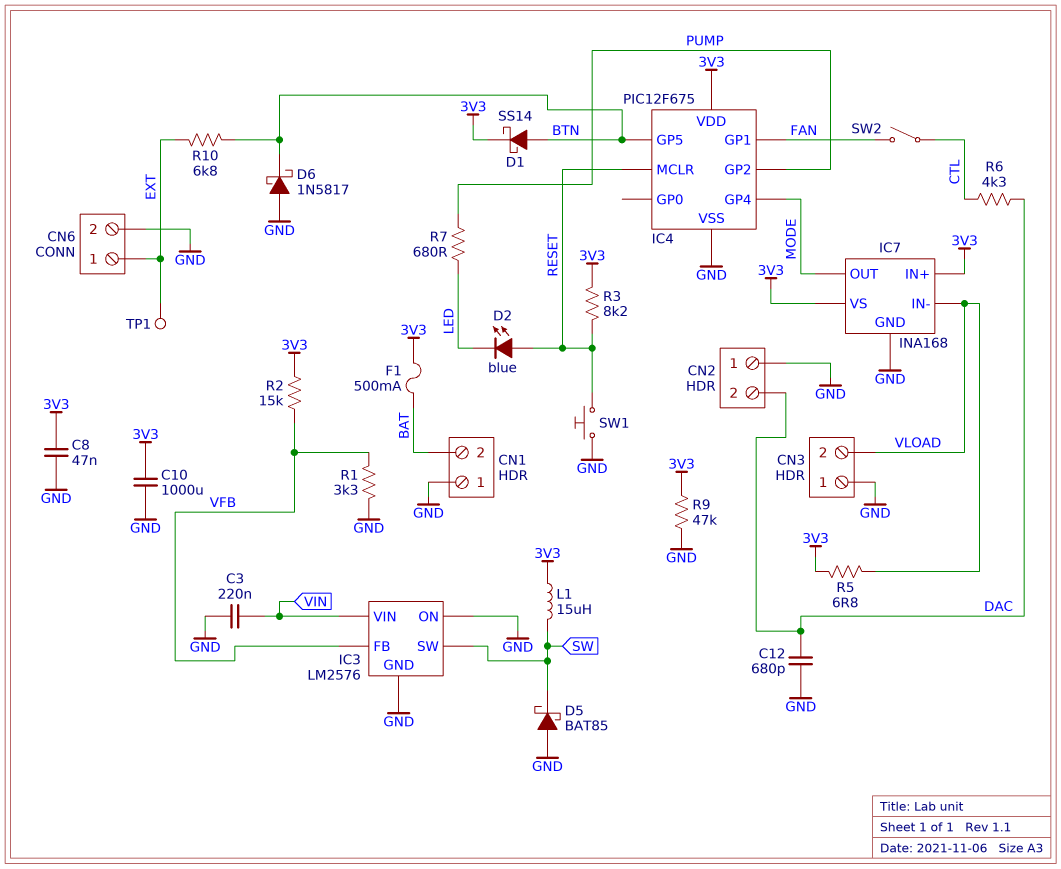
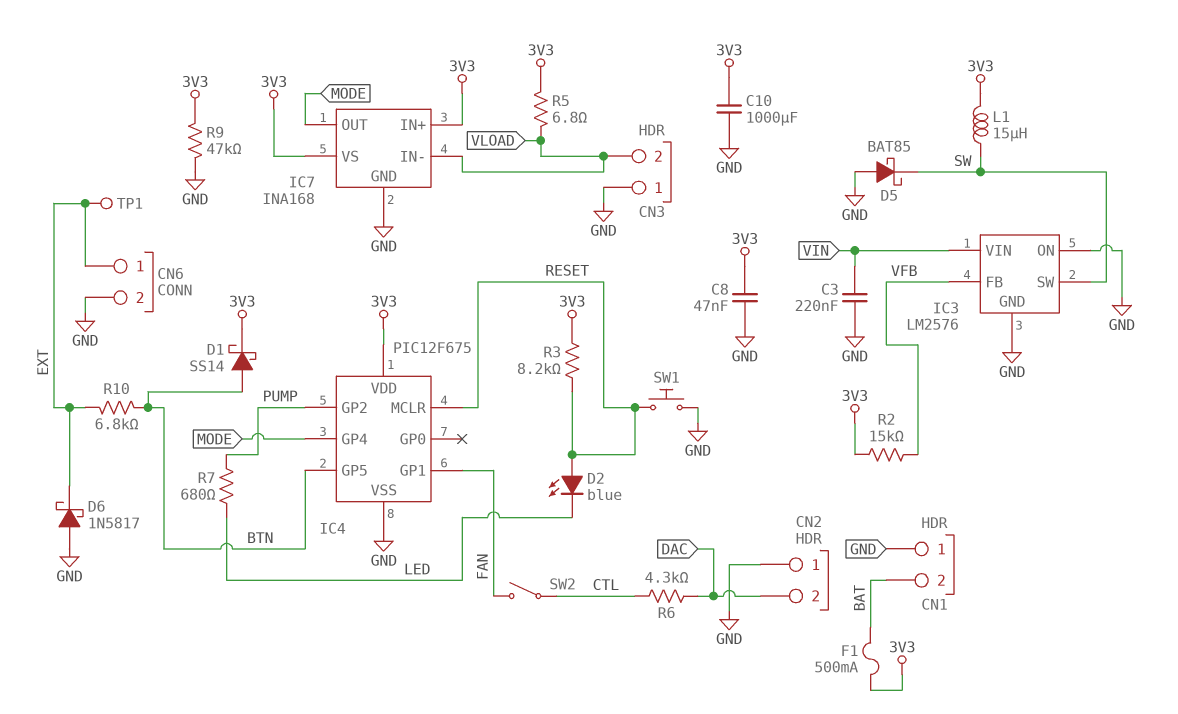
C12: 680pF (DAC, GND) -> none
D6: schottky 1N5817 (A GND, K BTN) -> schottky 1N5817 (A GND, K EXT)
R1: 3.3k (GND, VFB) -> none

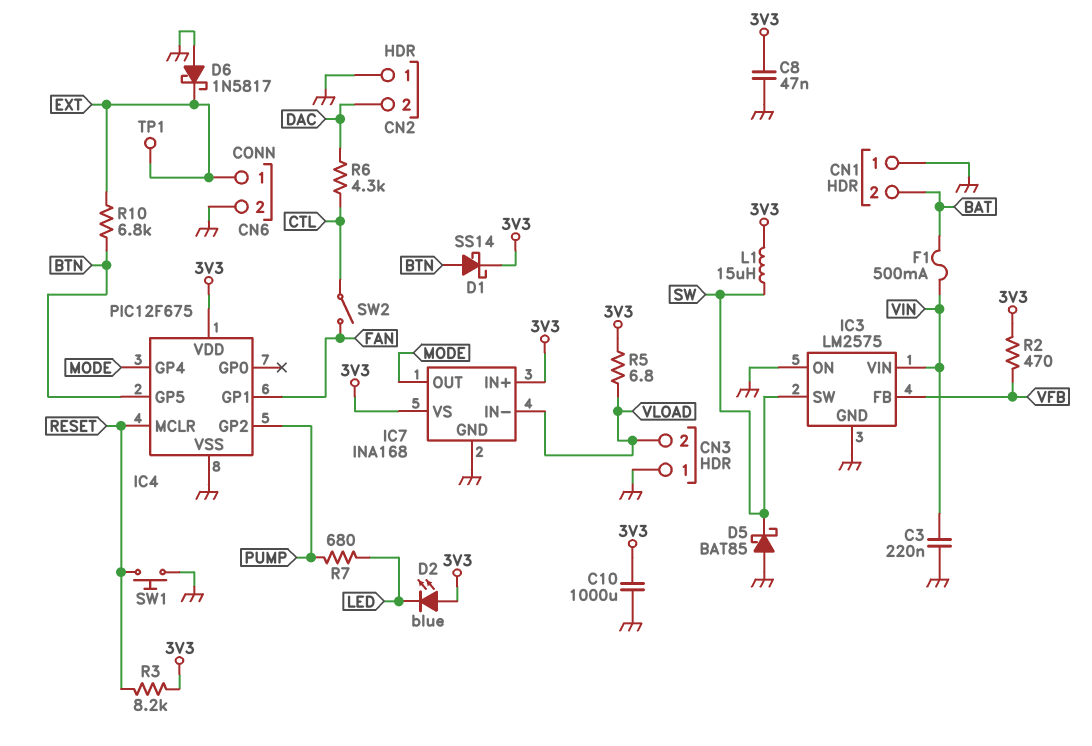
D2: LED blue (A RESET, K LED) -> LED blue (A 3V3, K LED)
F1: 500mA (3V3, BAT) -> 500mA (BAT, VIN)
IC3: LM2576 -> LM2575
R2: 15k (3V3, VFB) -> 470 (3V3, VFB)
R9: 47k (3V3, GND) -> none

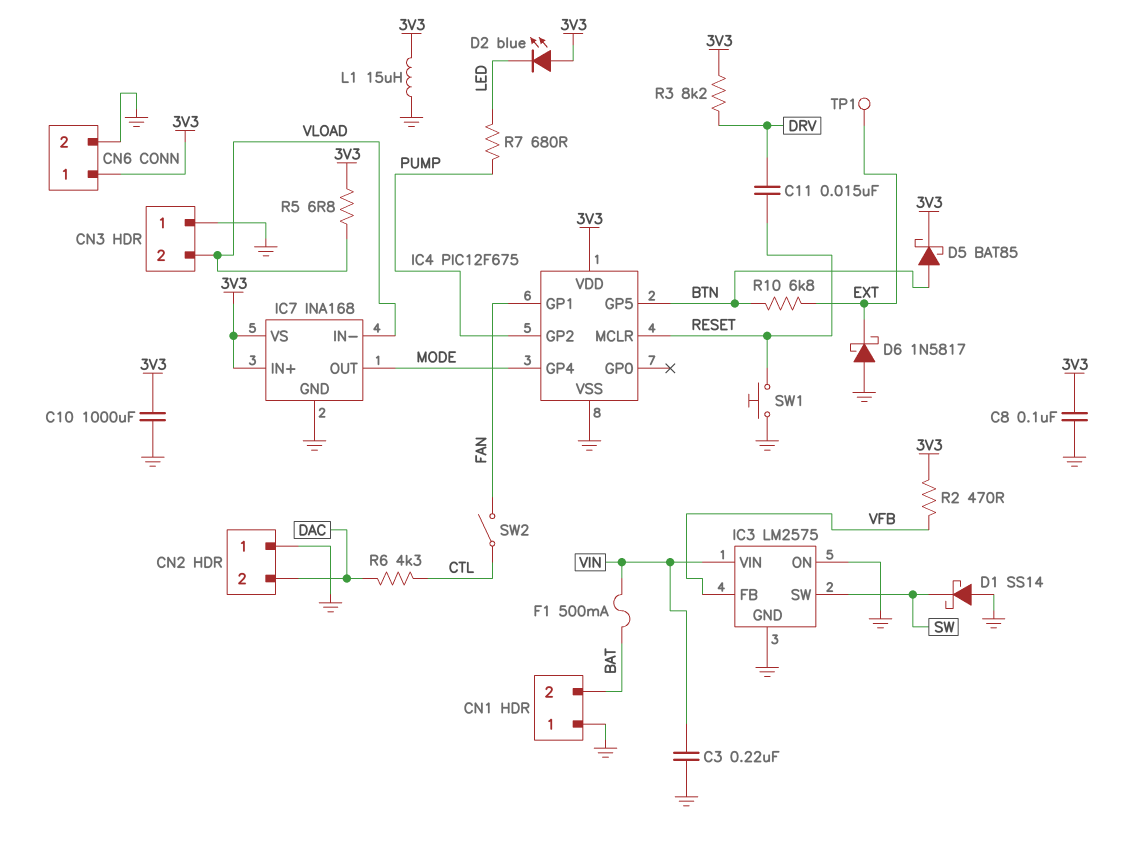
C8: 47nF (3V3, GND) -> 100nF (3V3, GND)
C11: none -> 15nF (DRV, RESET)
CN6 pin 1: EXT -> 3V3
D1: schottky SS14 (A BTN, K 3V3) -> schottky SS14 (A GND, K SW)
D5: schottky BAT85 (A GND, K SW) -> schottky BAT85 (A BTN, K 3V3)
L1: 15uH (3V3, SW) -> 15uH (3V3, GND)
R3: 8.2k (3V3, RESET) -> 8.2k (3V3, DRV)

